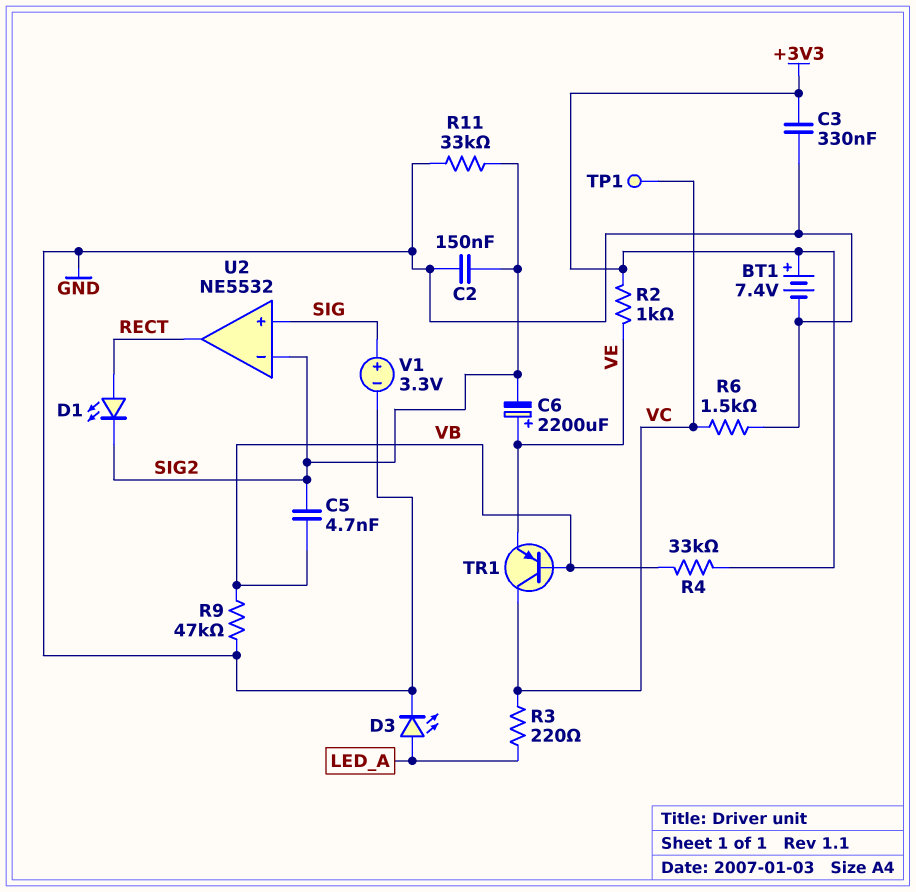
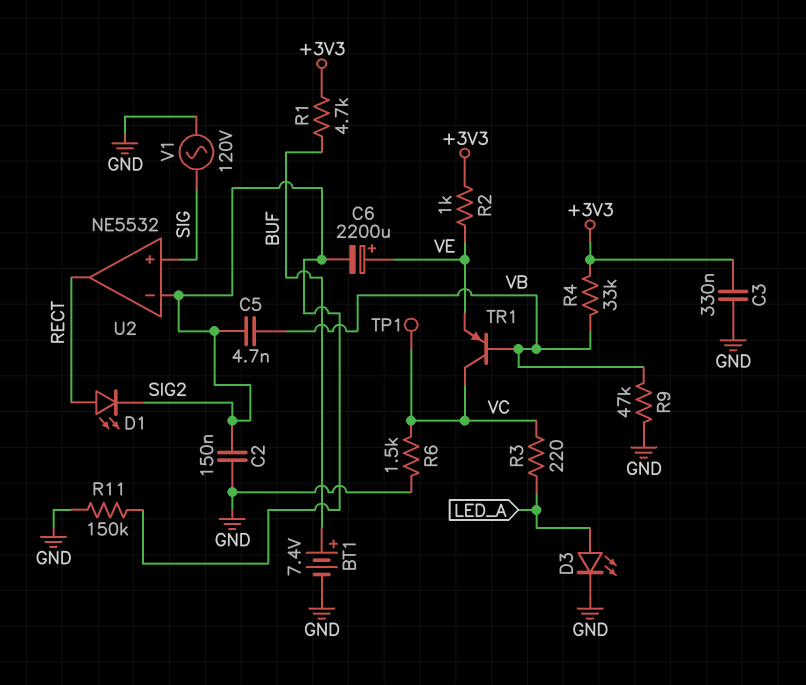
BT1: 7.4V (plus +3V3, minus GND) -> 7.4V (plus BUF, minus GND)
R1: none -> 4.7k (+3V3, BUF)
R11: 33k (GND, SIG2) -> 150k (GND, SIG2)
V1: 3.3V (plus SIG, minus GND) -> AC 120V (GND, SIG)

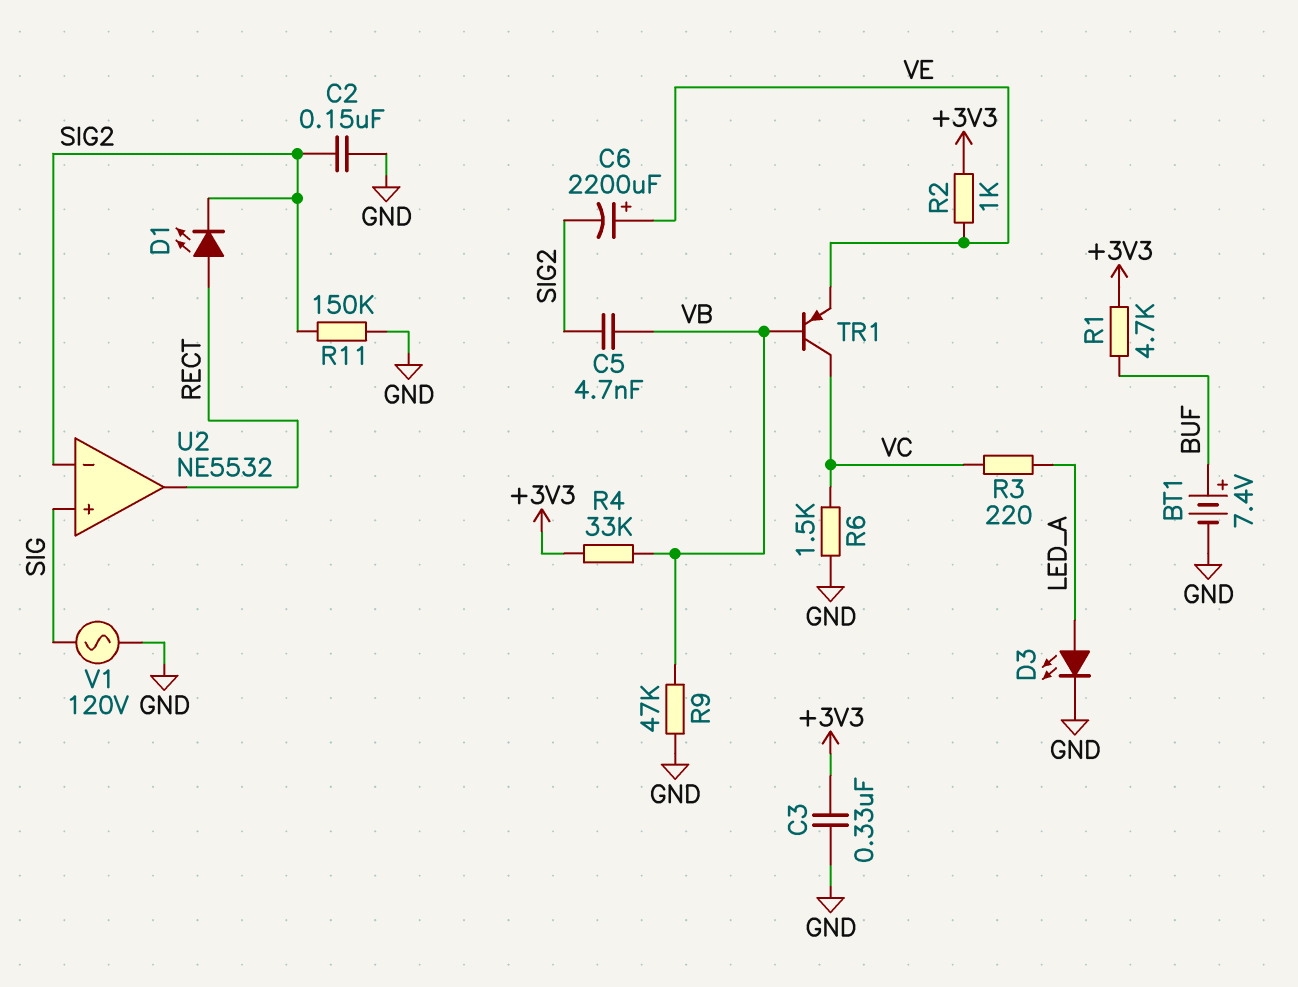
TP1: test point (VC) -> none

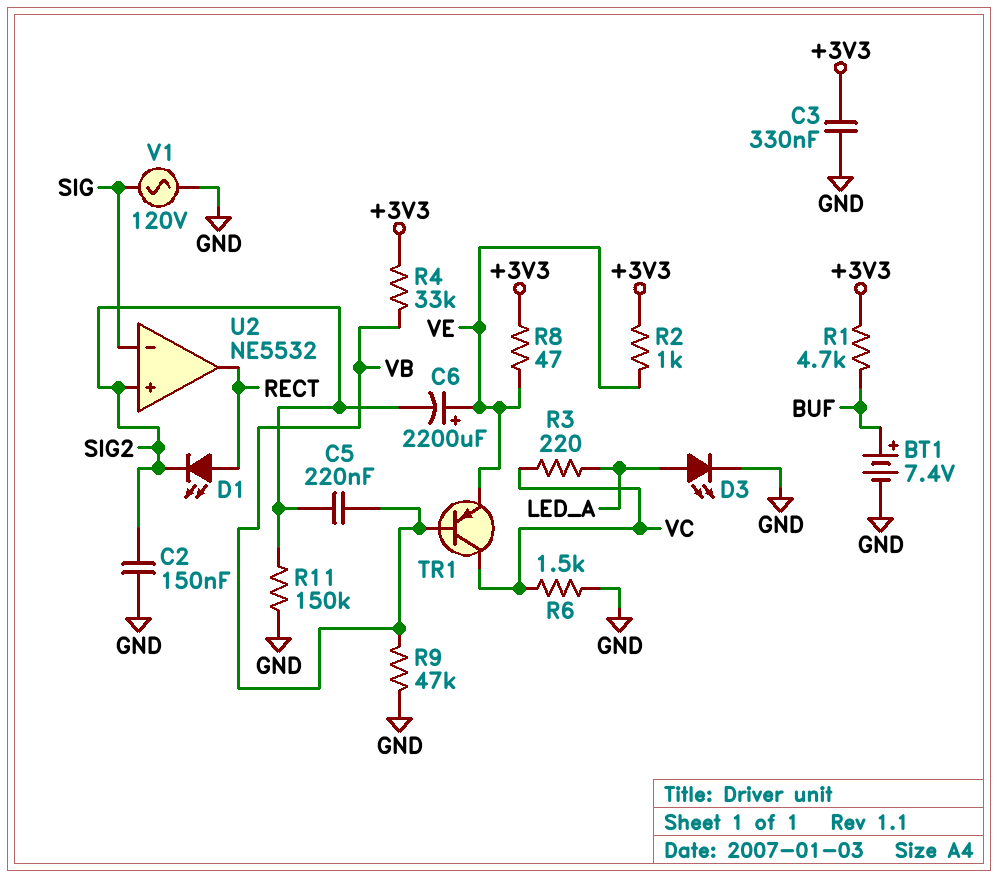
C5: 4.7nF (SIG2, VB) -> 220nF (SIG2, VB)
R8: none -> 47 (+3V3, VE)
U2 pin in+: SIG -> SIG2
U2 pin in-: SIG2 -> SIG

